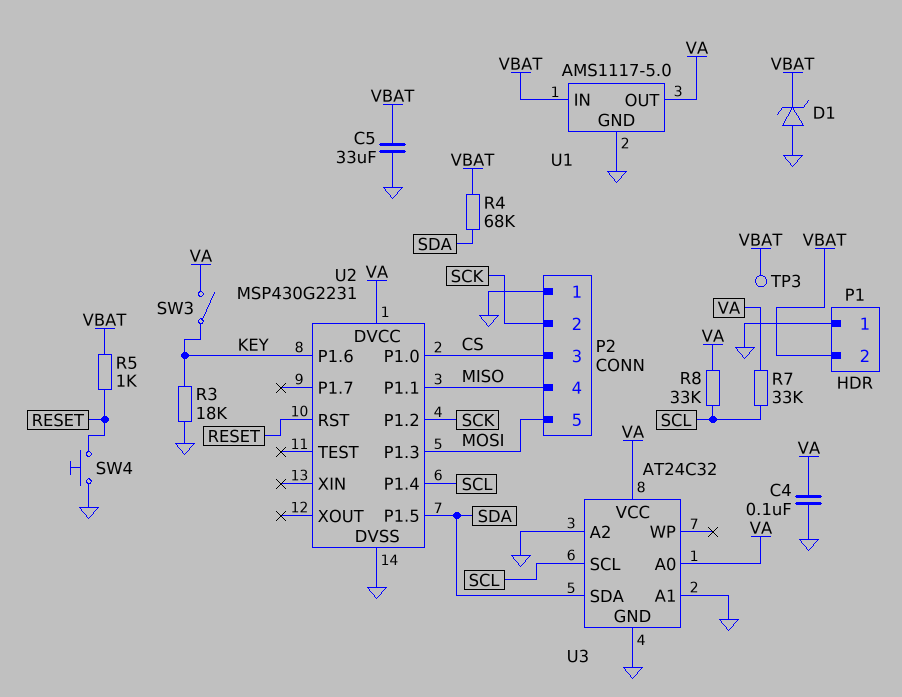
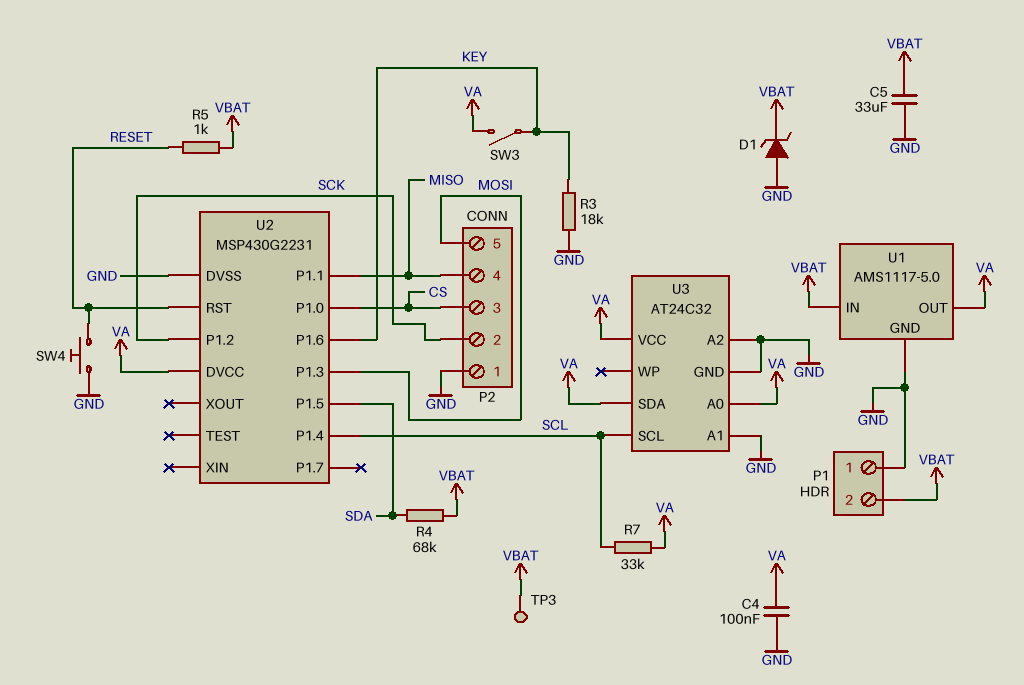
R8: 33k (SCL, VA) -> none
U3 pin SDA: SDA -> VA

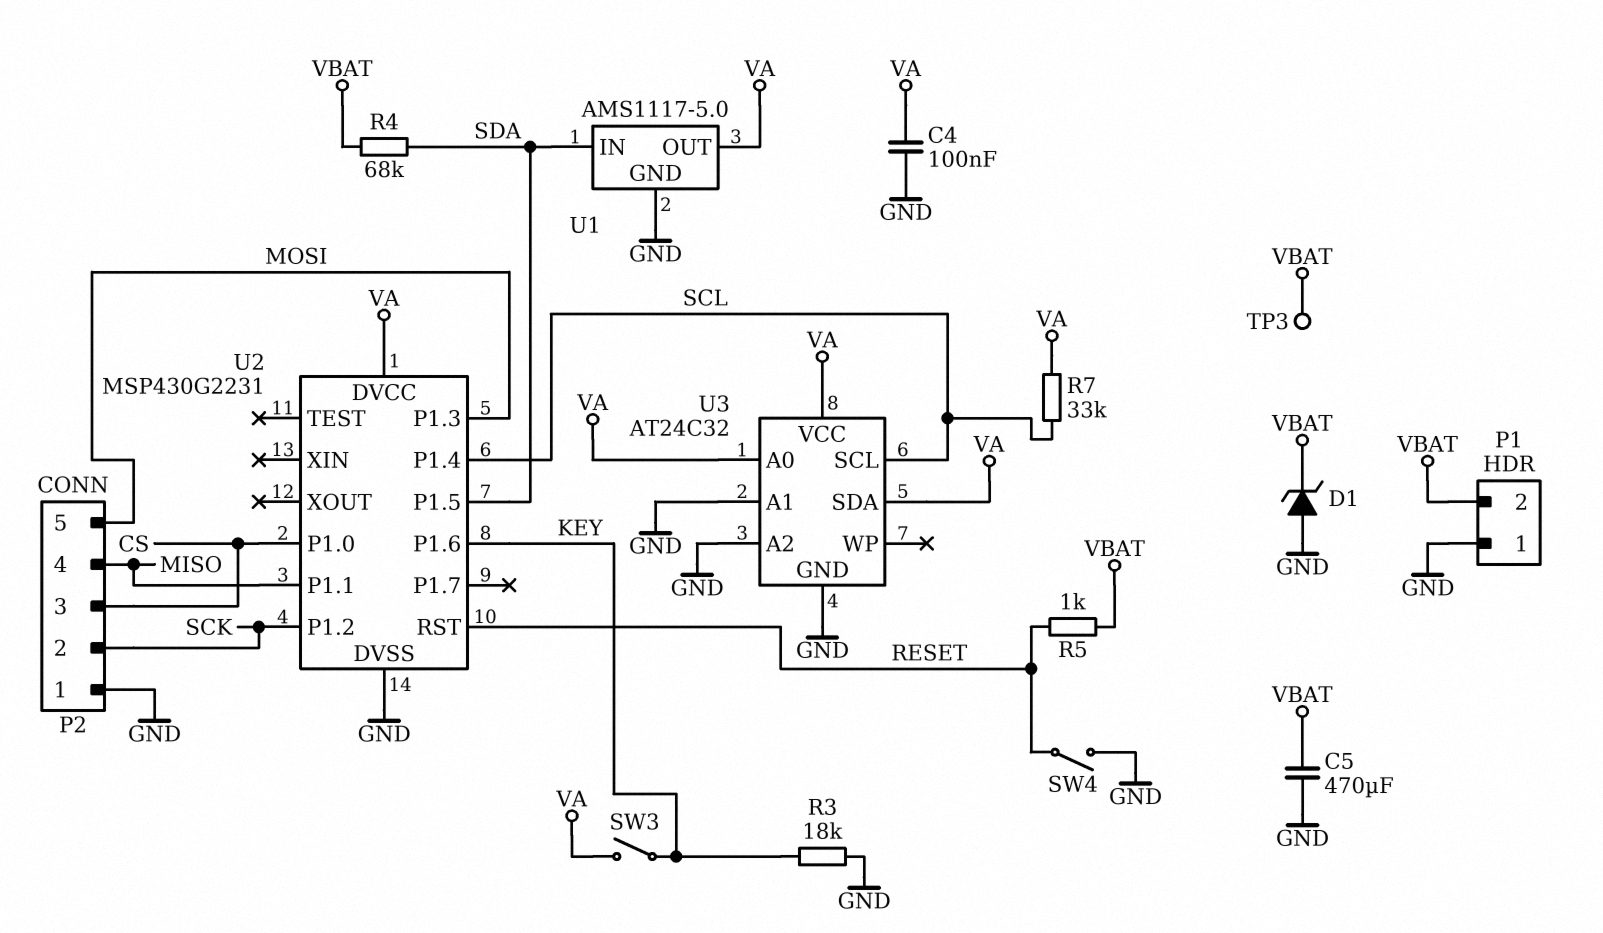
C5: 33uF (GND, VBAT) -> 470uF (GND, VBAT)
SW4: button (GND, RESET) -> switch (GND, RESET)
U1 pin IN: VBAT -> SDA

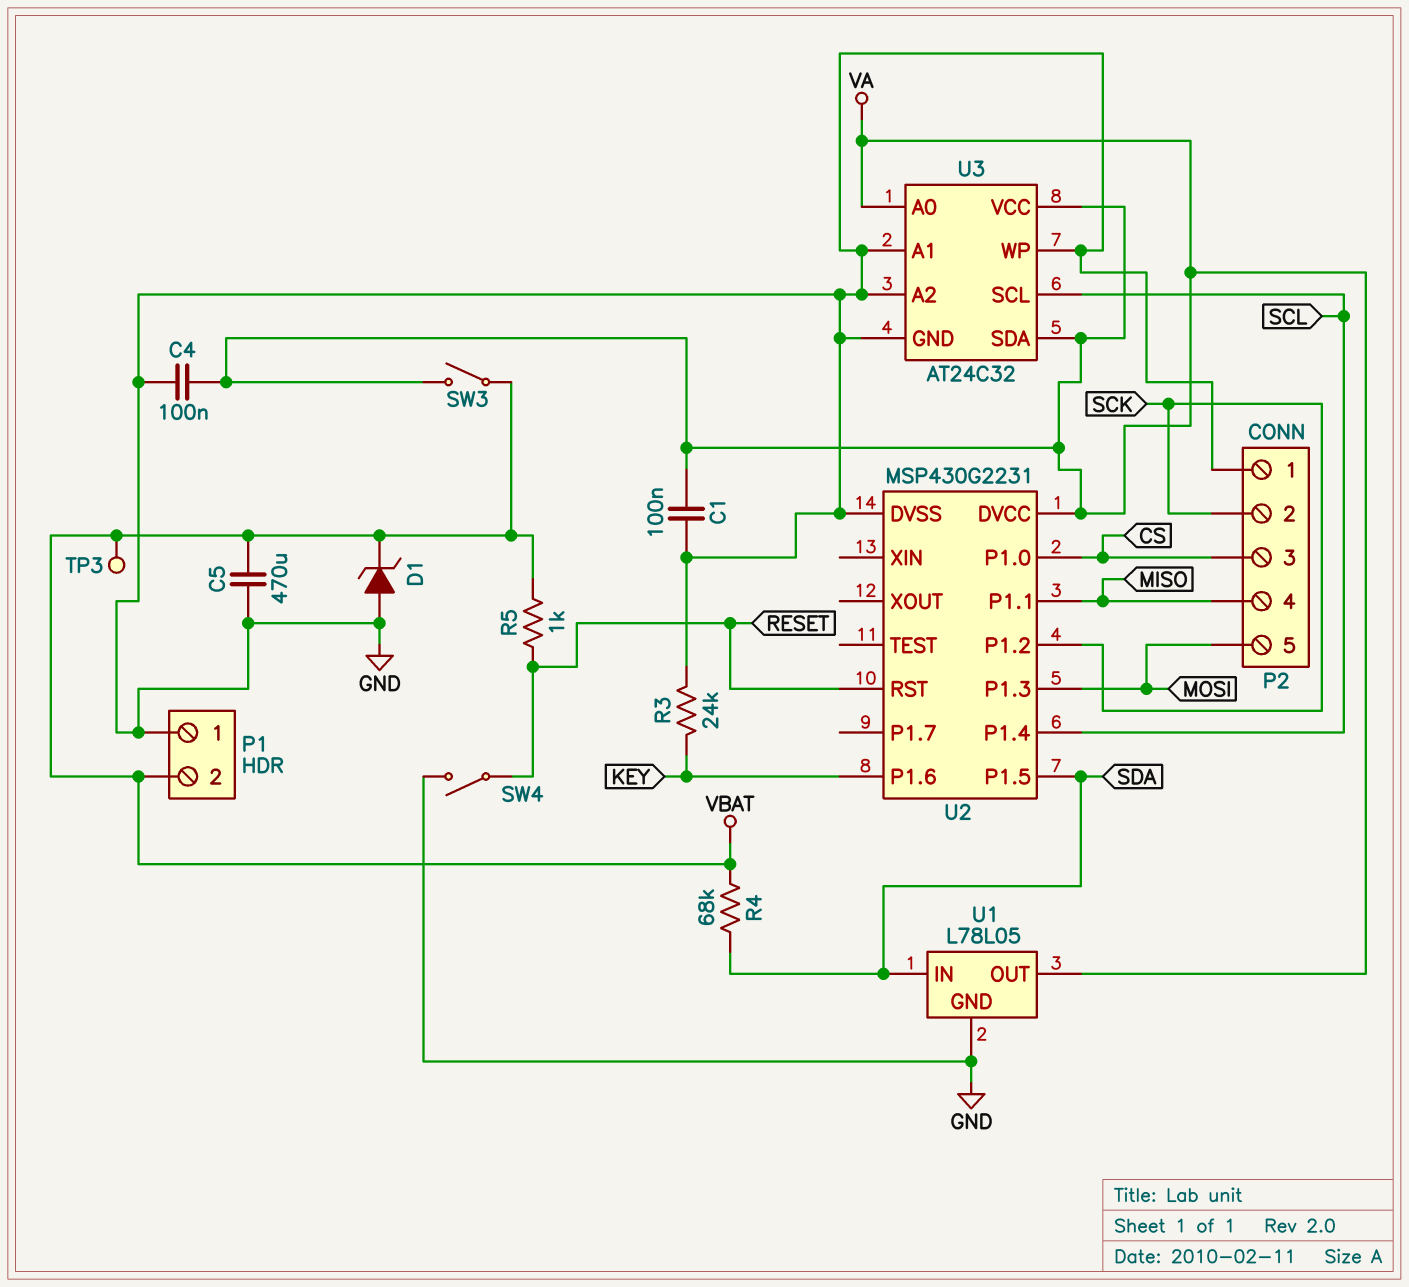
C1: none -> 100nF (GND, VA)
R3: 18k (GND, KEY) -> 24k (GND, KEY)
R7: 33k (SCL, VA) -> none
SW3: switch (KEY, VA) -> switch (VA, VBAT)
U1: AMS1117-5.0 -> L78L05
U3 pin WP: none -> GND

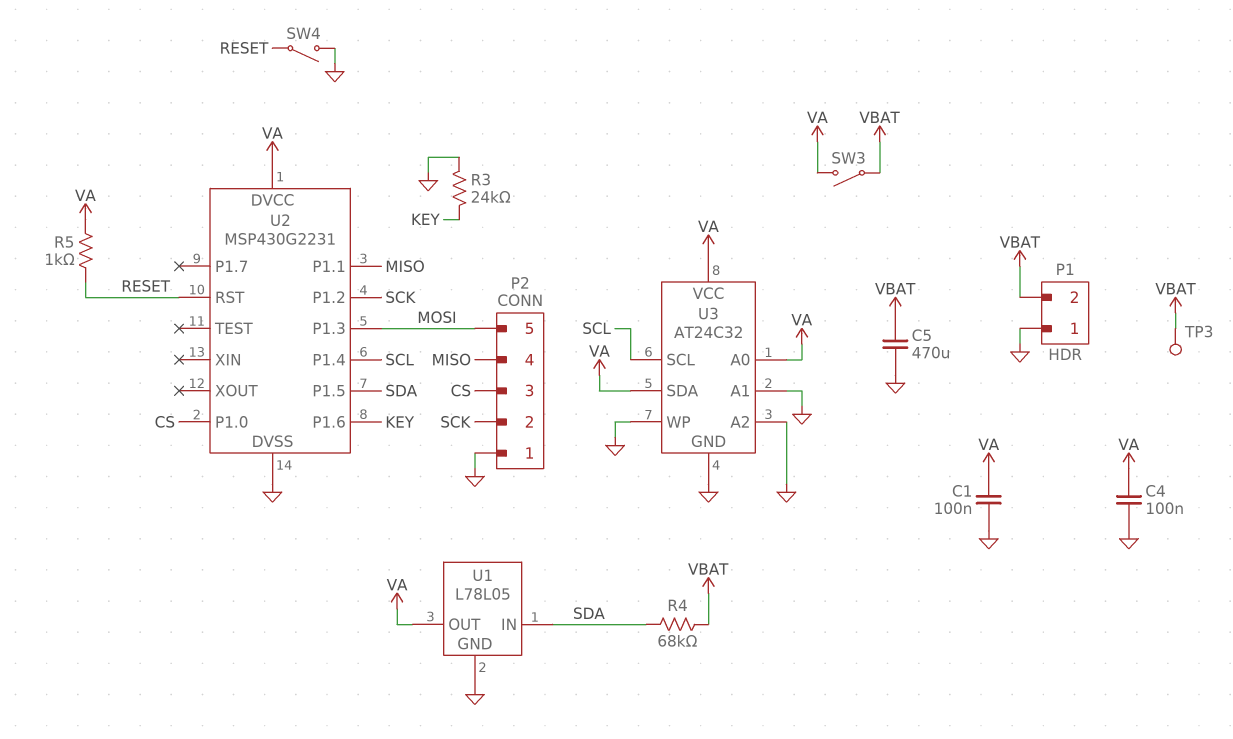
D1: zener (A GND, K VBAT) -> none
R5: 1k (RESET, VBAT) -> 1k (RESET, VA)

